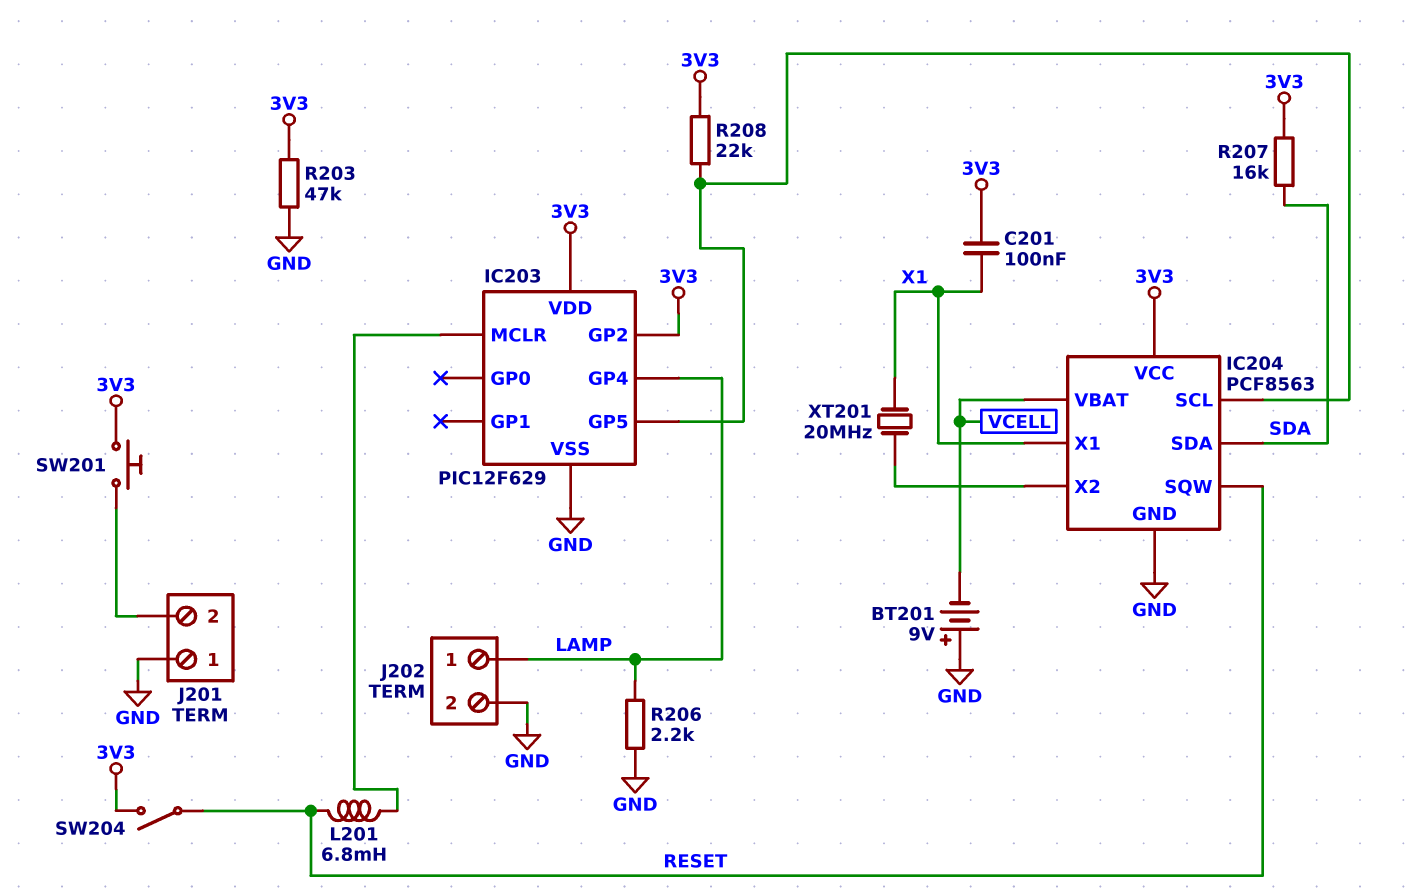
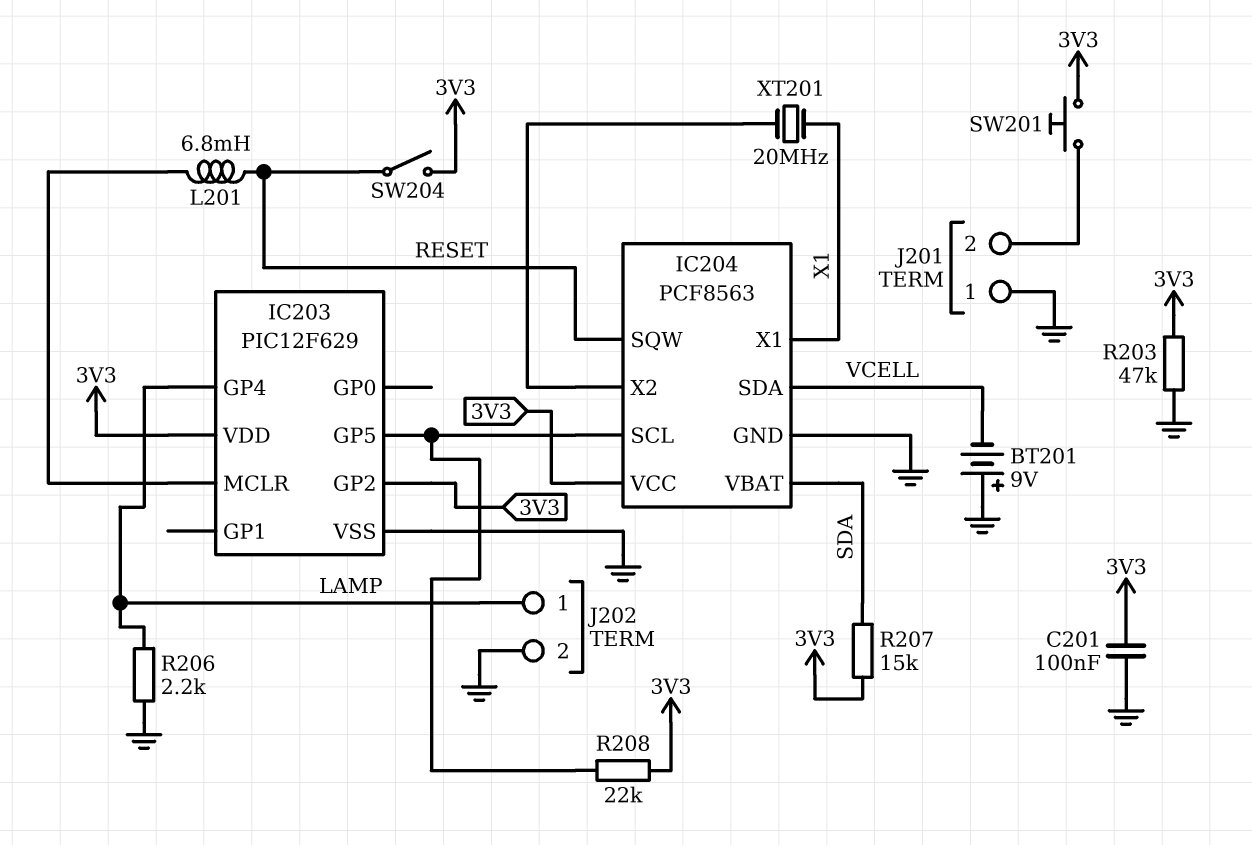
C201: 100nF (3V3, X1) -> 100nF (3V3, GND)
IC204 pin SDA: SDA -> VCELL
IC204 pin VBAT: VCELL -> SDA
R207: 16k (3V3, SDA) -> 15k (3V3, SDA)

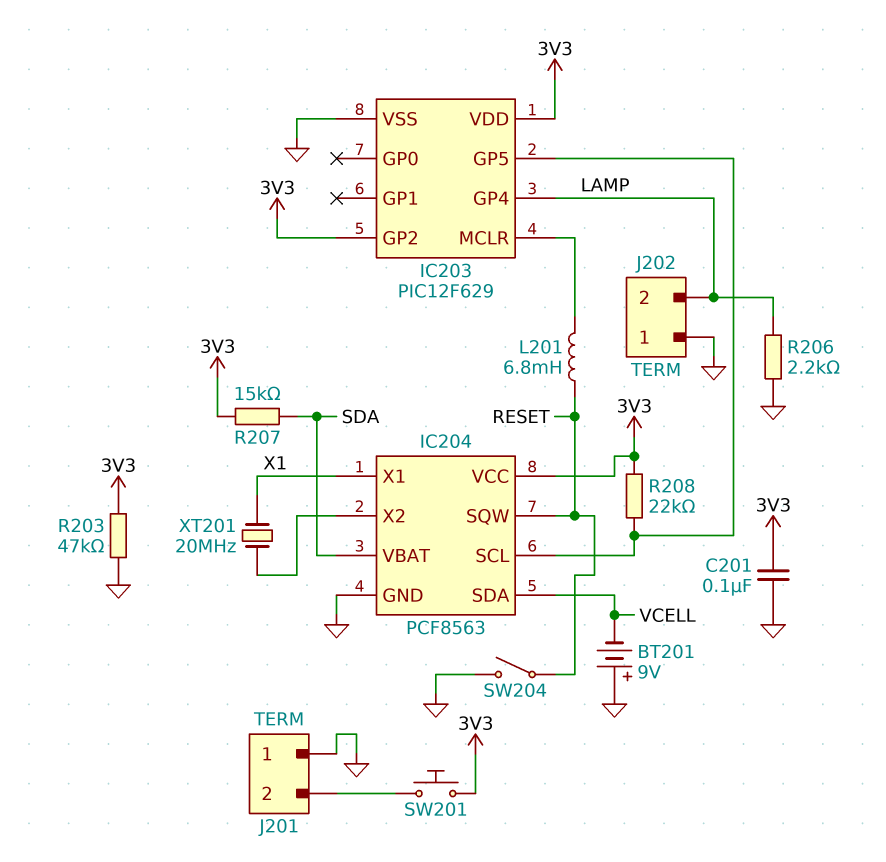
J202 pin 1: LAMP -> GND
J202 pin 2: GND -> LAMP
SW204: switch (3V3, RESET) -> switch (GND, RESET)

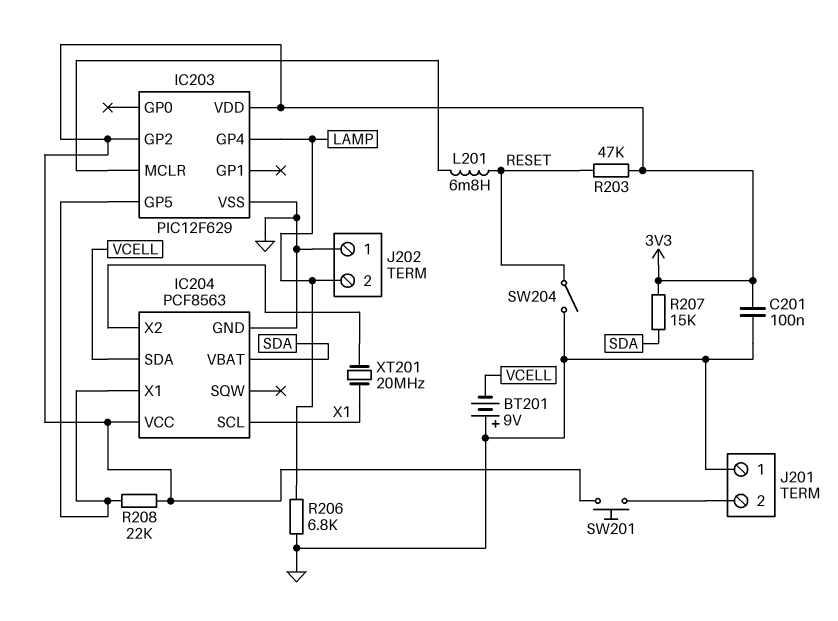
IC204 pin SCL: IC203/GP5 -> X1
IC204 pin SQW: RESET -> none
IC204 pin X1: X1 -> IC203/GP5
R203: 47k (3V3, GND) -> 47k (3V3, RESET)
R206: 2.2k (GND, LAMP) -> 6.8k (GND, LAMP)

